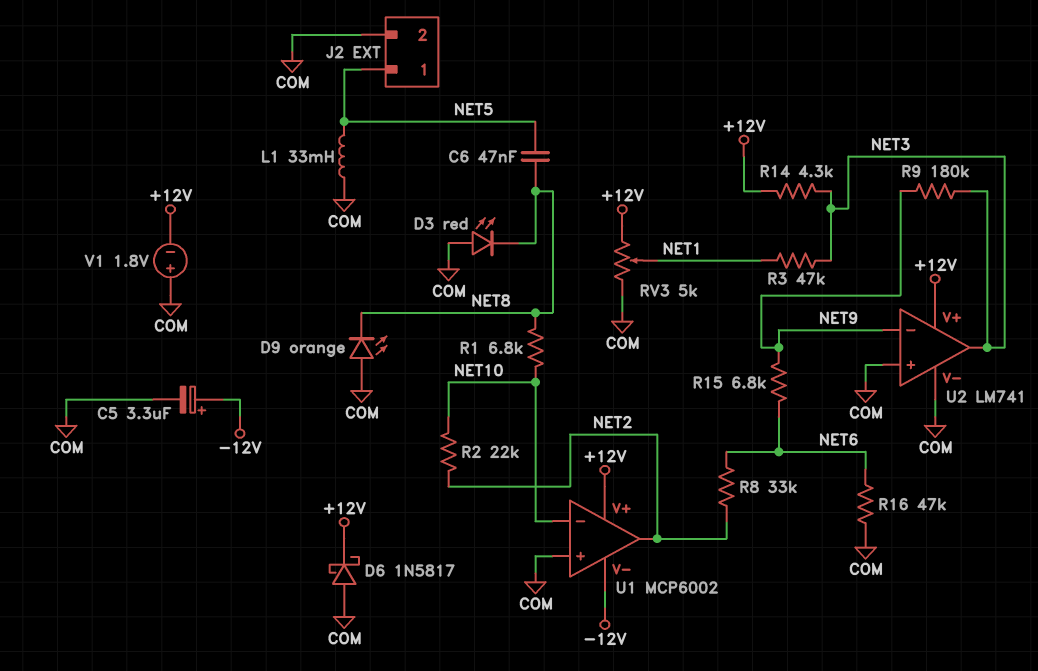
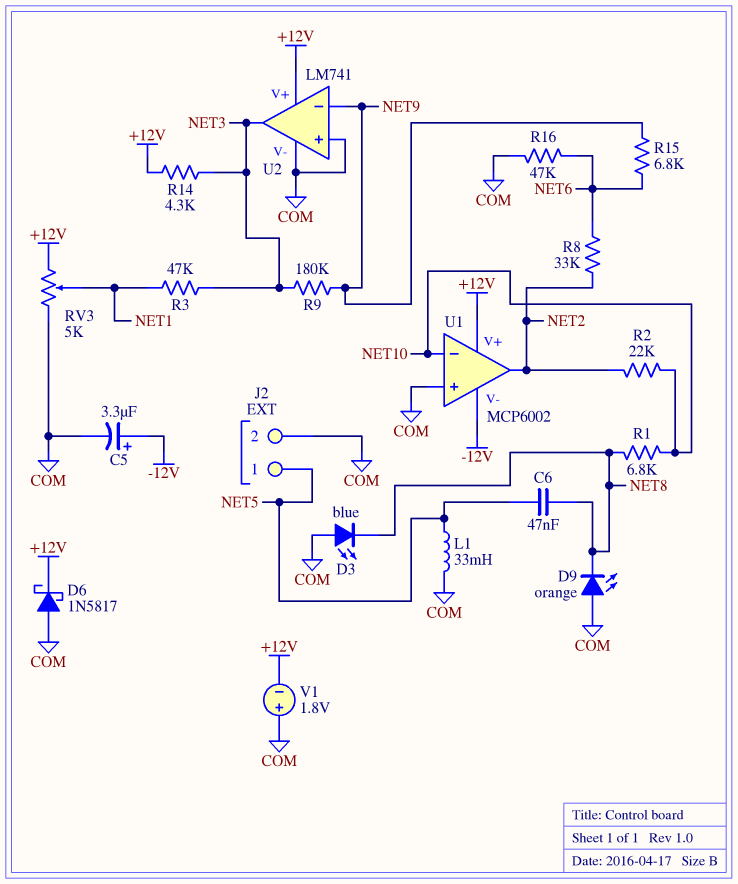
D3: LED red (A COM, K NET8) -> LED blue (A COM, K NET8)

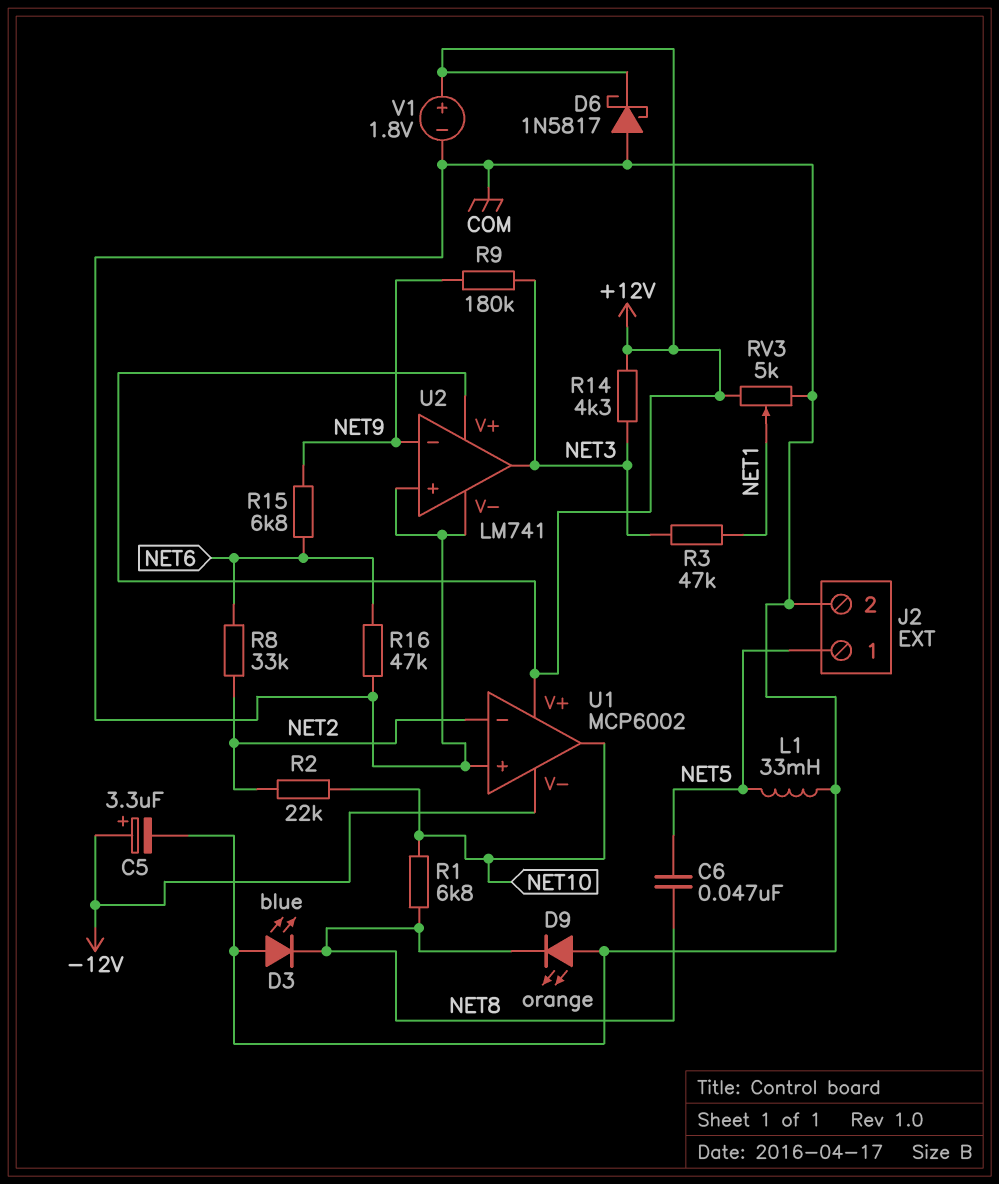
U1 pin in-: NET10 -> NET2
U1 pin out: NET2 -> NET10
V1: 1.8V (plus COM, minus +12V) -> 1.8V (plus +12V, minus COM)

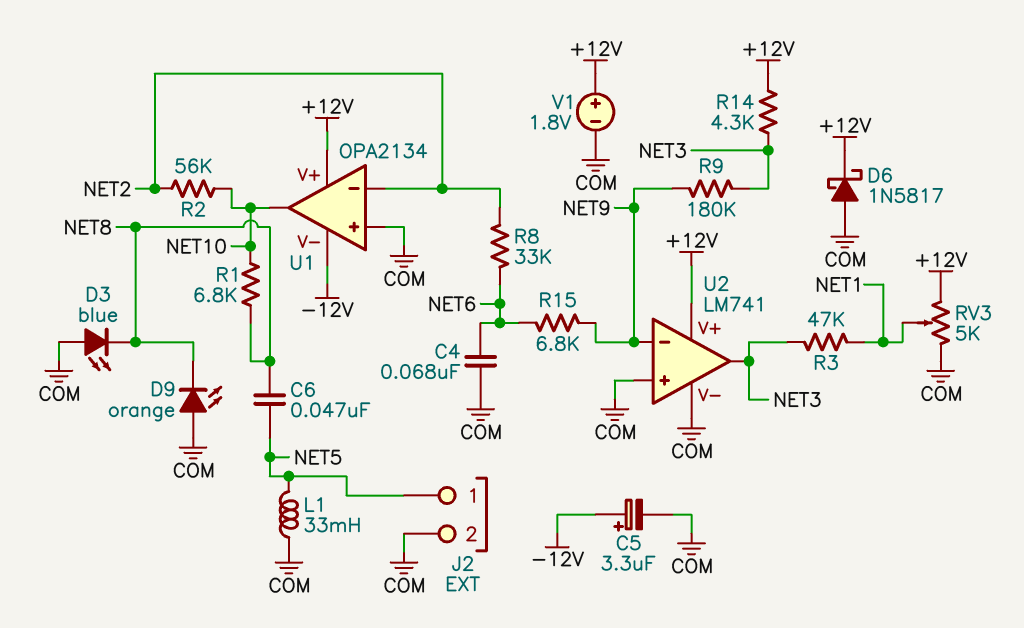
C4: none -> 68nF (COM, NET6)
R2: 22k (NET2, NET10) -> 56k (NET2, NET10)
R16: 47k (COM, NET6) -> none
U1: MCP6002 -> OPA2134

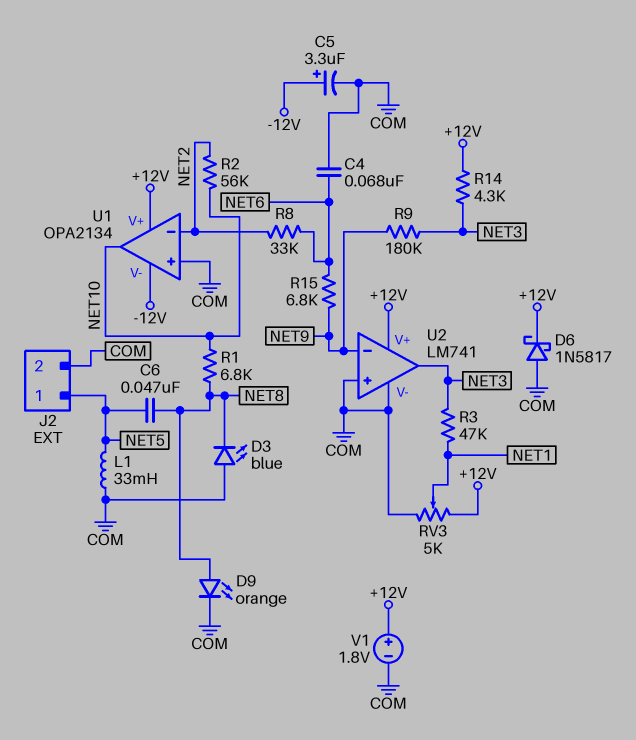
D9: LED orange (A COM, K NET8) -> LED orange (A NET8, K COM)

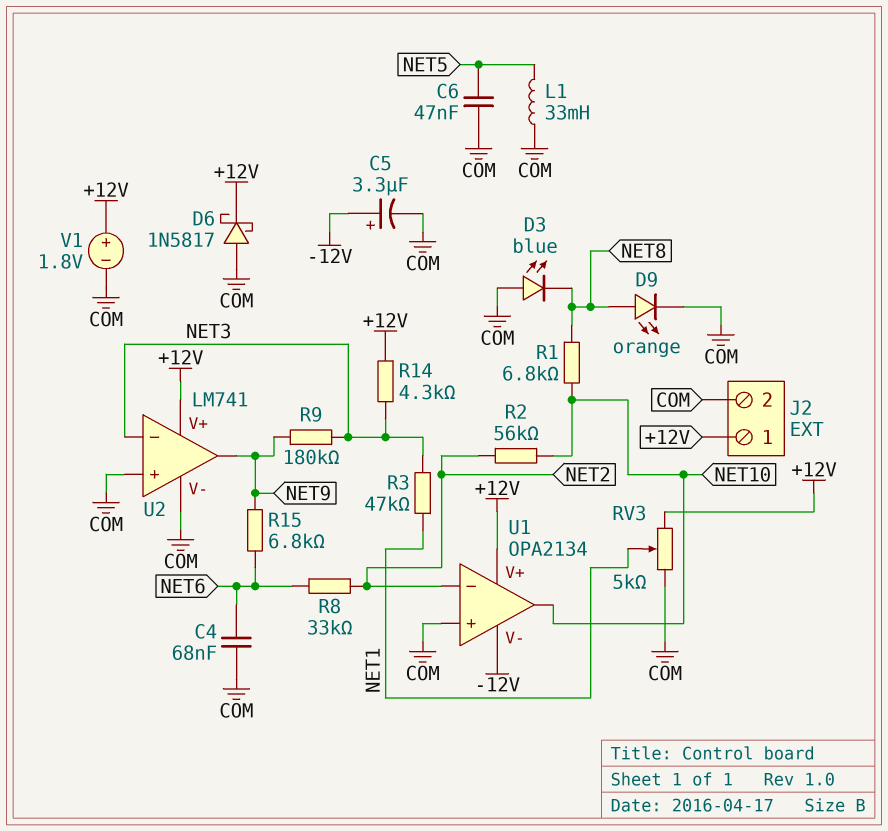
C6: 47nF (NET5, NET8) -> 47nF (COM, NET5)
J2 pin 1: NET5 -> +12V
U2 pin in-: NET9 -> NET3
U2 pin out: NET3 -> NET9

